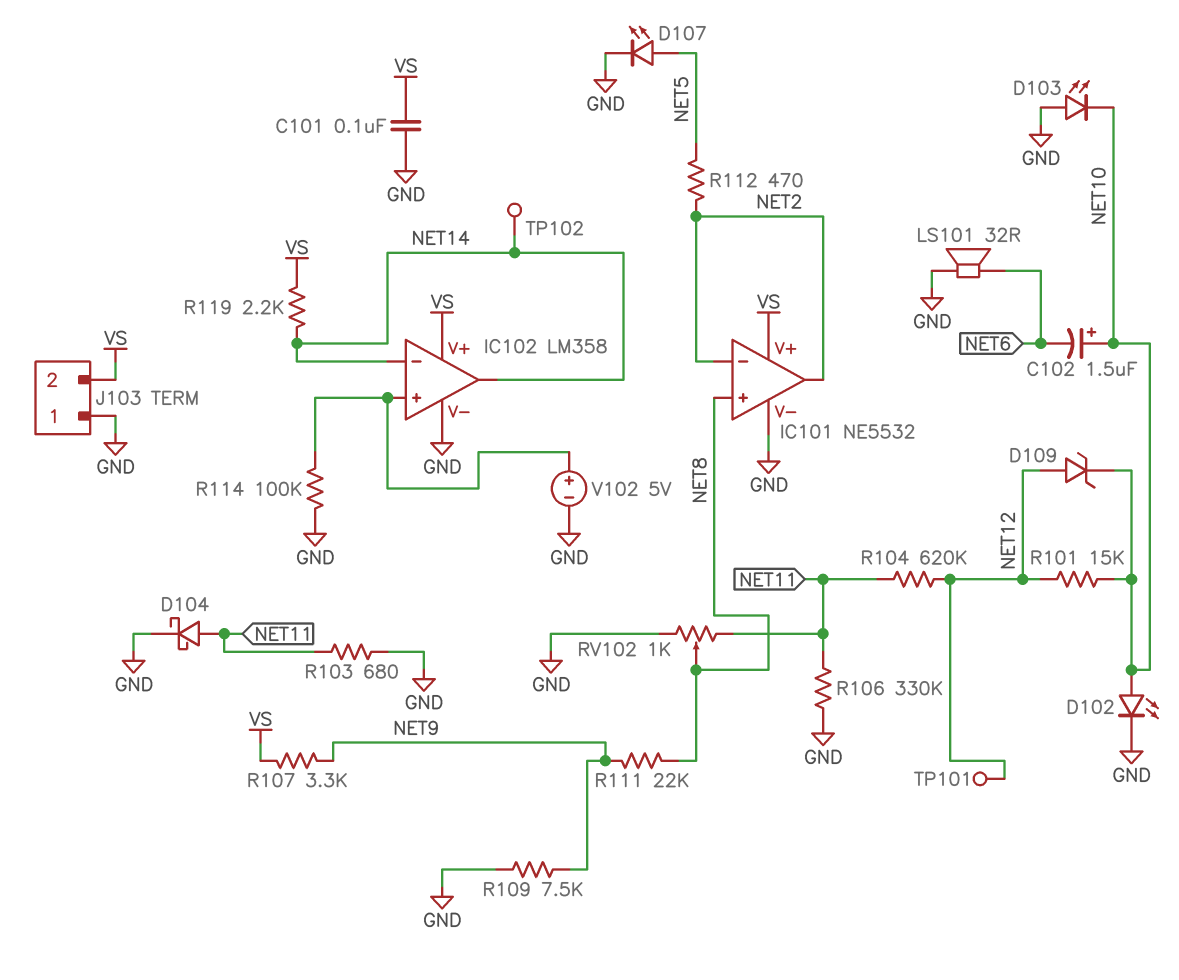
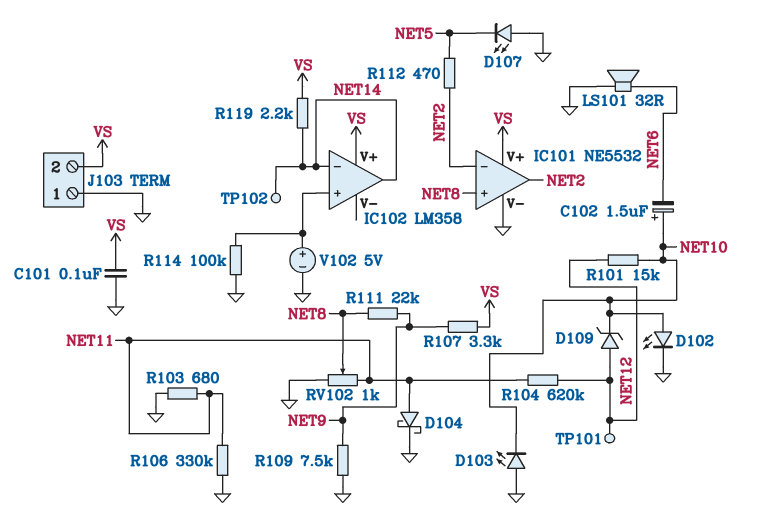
D107: LED (A NET5, K GND) -> LED (A GND, K NET5)
IC102 pin V-: GND -> none

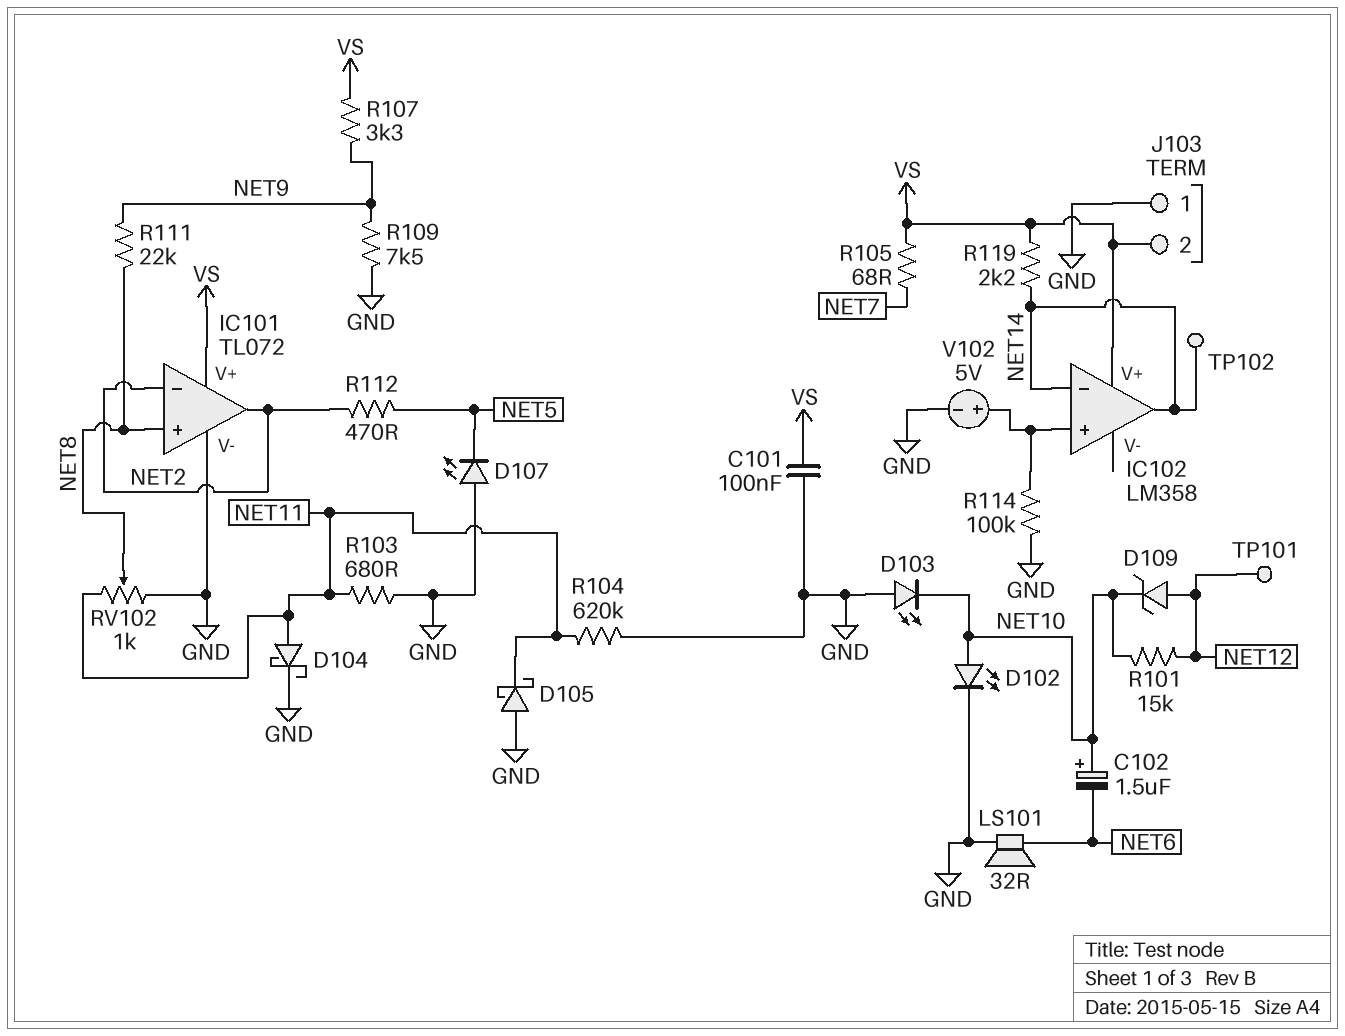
D105: none -> schottky (A GND, K NET11)
IC101: NE5532 -> TL072
R104: 620k (NET11, NET12) -> 620k (GND, NET11)
R105: none -> 68 (NET7, VS)
R106: 330k (GND, NET11) -> none

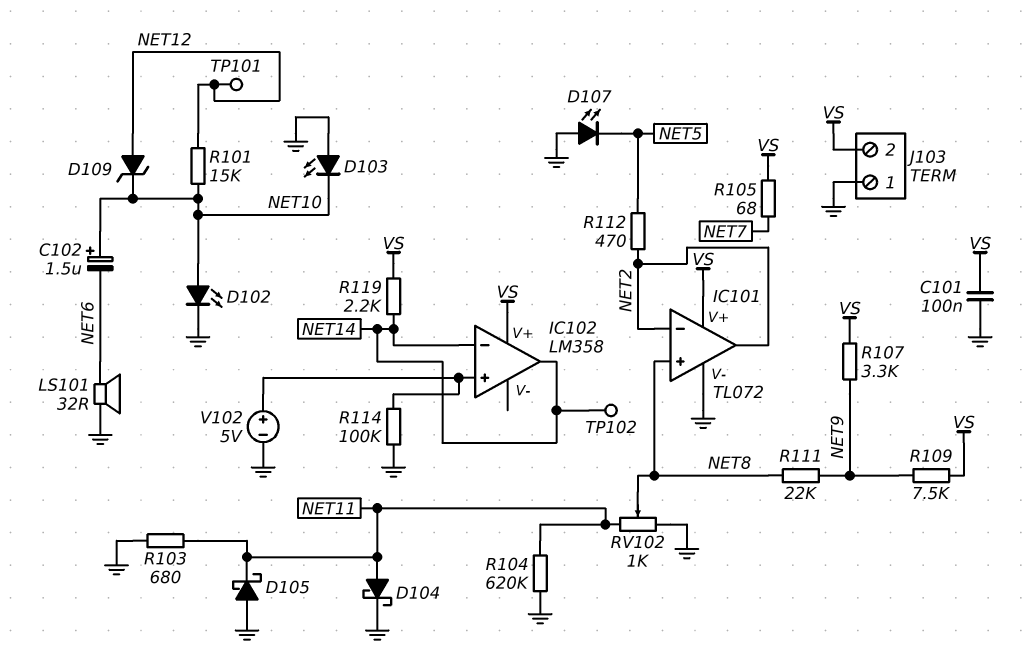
R109: 7.5k (GND, NET9) -> 7.5k (NET9, VS)

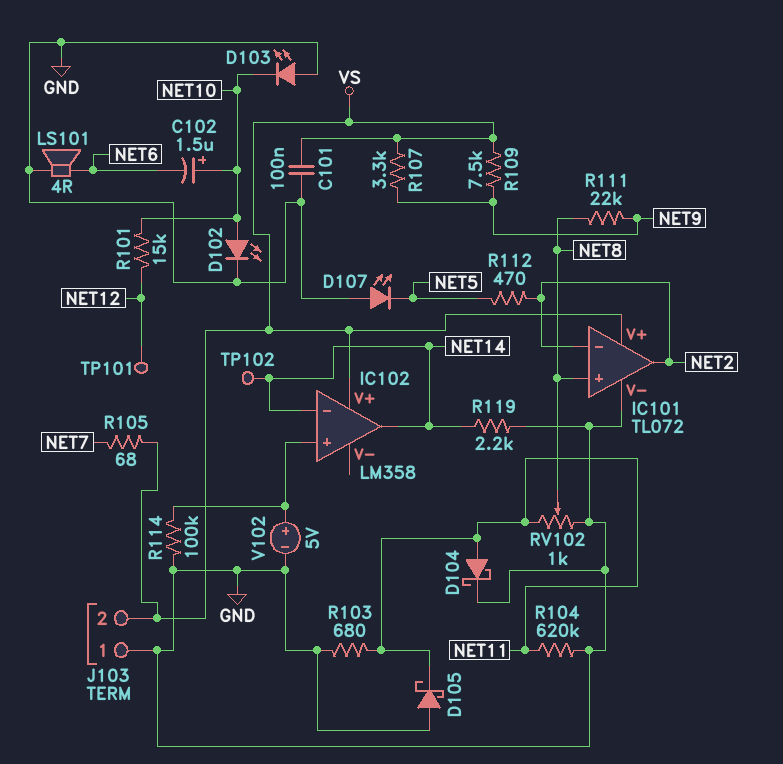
D109: zener (A NET12, K NET10) -> none
LS101: speaker 32R (GND, NET6) -> speaker 4R (GND, NET6)
R119: 2.2k (NET14, VS) -> 2.2k (GND, NET14)

